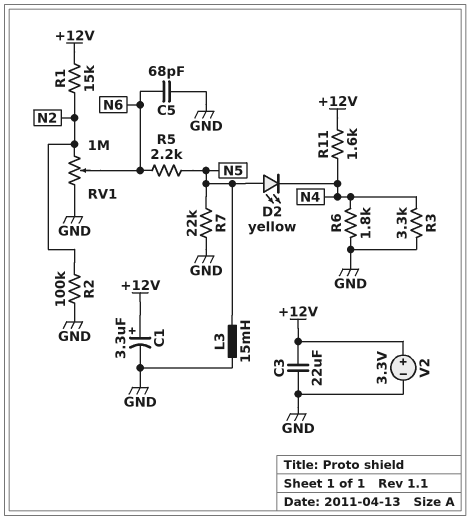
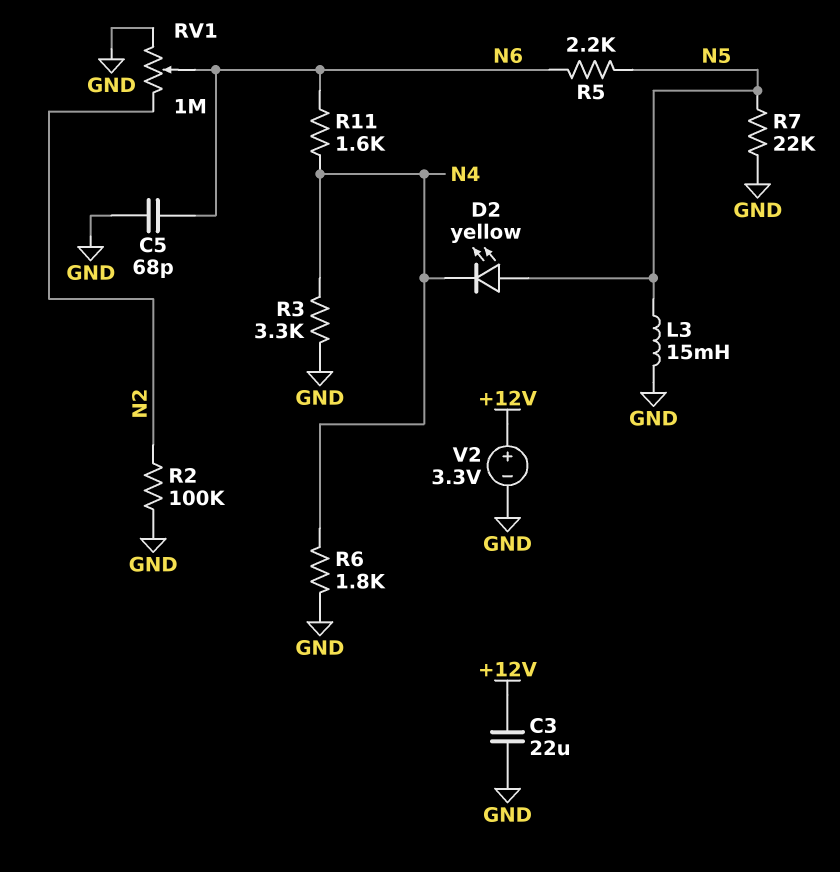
C1: 3.3uF (plus +12V, minus GND) -> none
R1: 15k (+12V, N2) -> none
R11: 1.6k (+12V, N4) -> 1.6k (N4, N6)

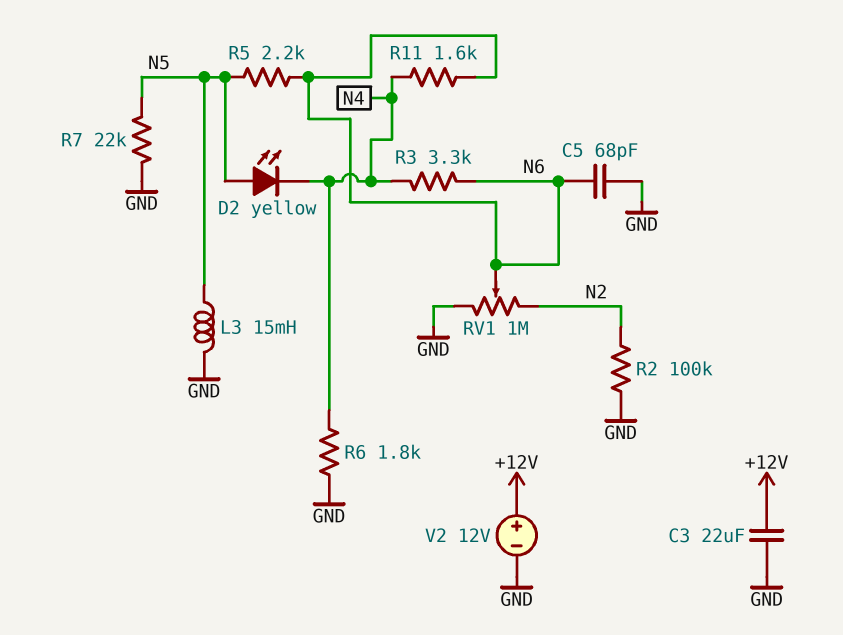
R3: 3.3k (GND, N4) -> 3.3k (N4, N6)
V2: 3.3V (plus +12V, minus GND) -> 12V (plus +12V, minus GND)

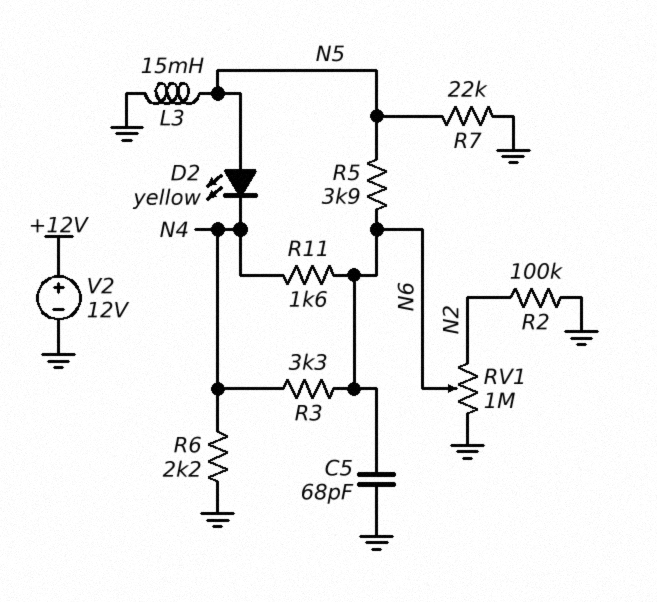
C3: 22uF (+12V, GND) -> none
R5: 2.2k (N5, N6) -> 3.9k (N5, N6)
R6: 1.8k (GND, N4) -> 2.2k (GND, N4)

